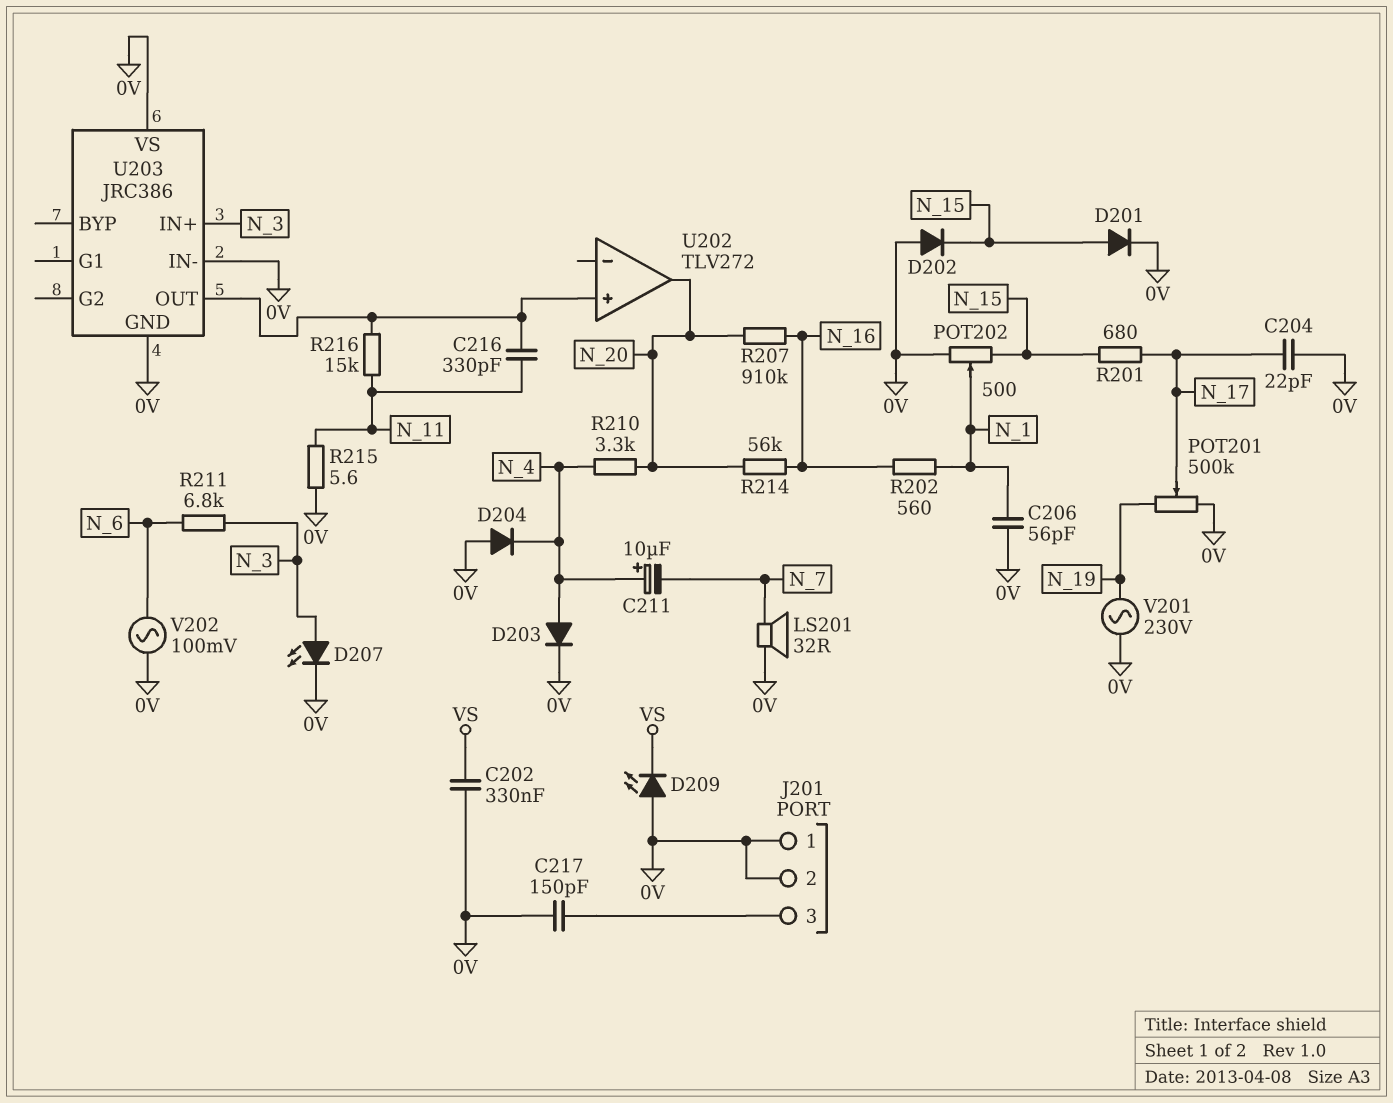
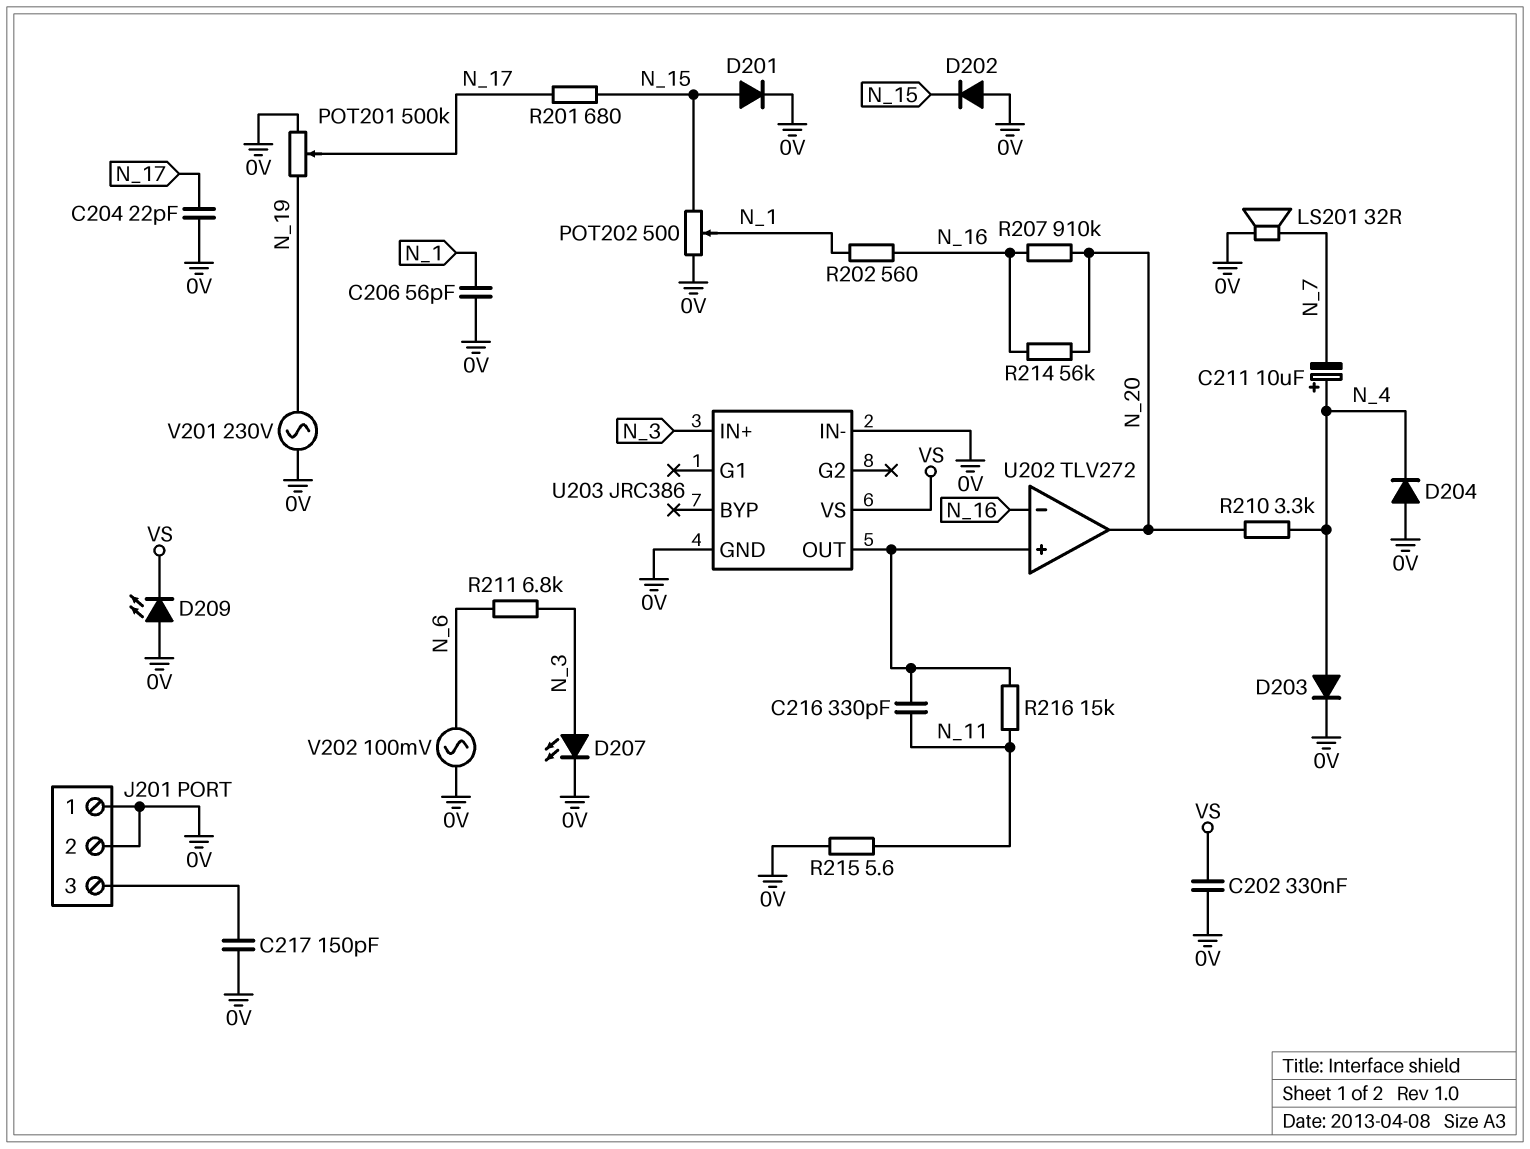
U202 pin in-: none -> N_16
U203 pin VS: 0V -> VS

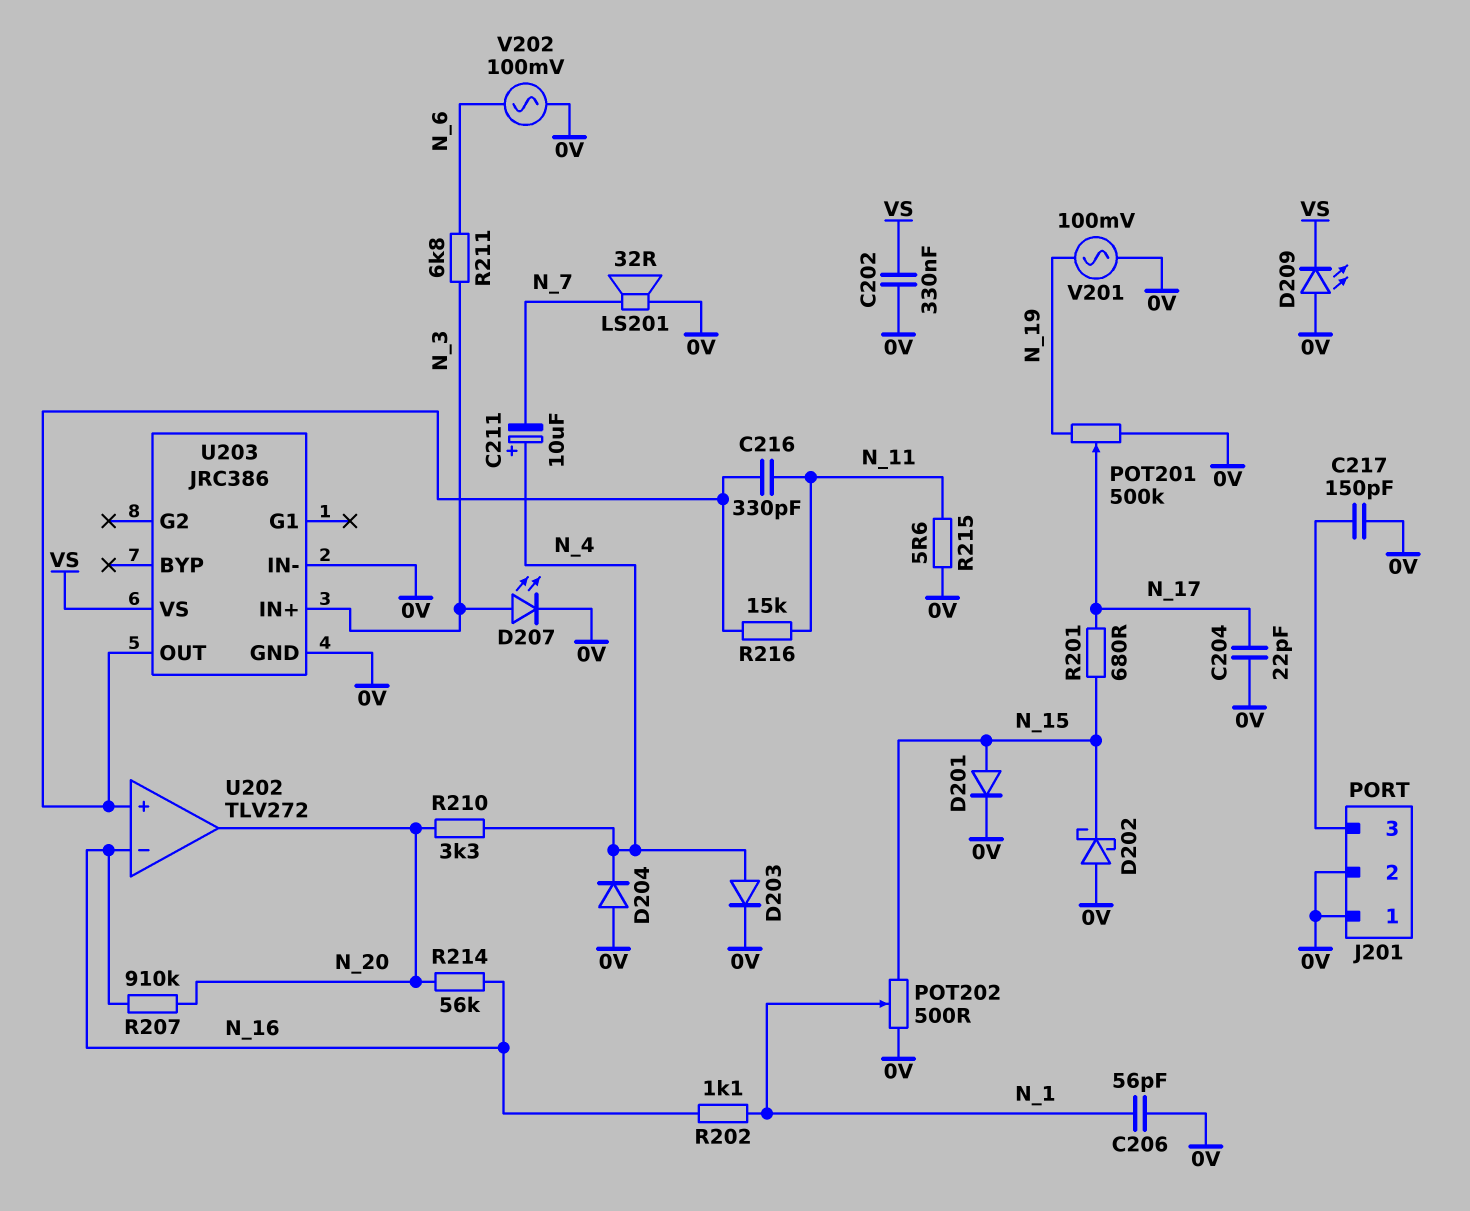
D202: diode (A 0V, K N_15) -> schottky (A 0V, K N_15)
R202: 560 (N_1, N_16) -> 1.1k (N_1, N_16)
V201: AC 230V (0V, N_19) -> AC 100mV (0V, N_19)

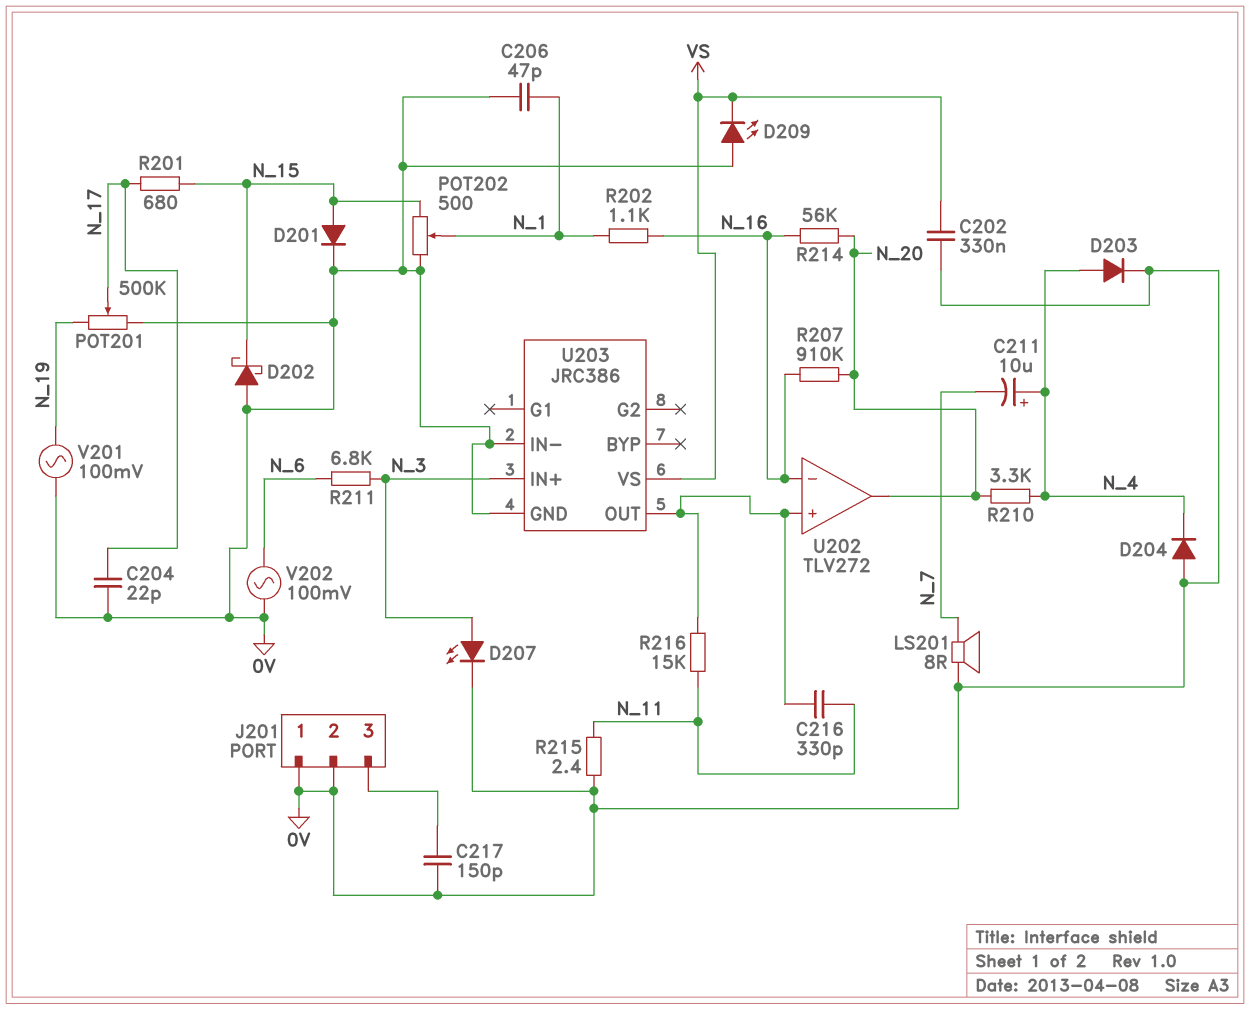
C206: 56pF (0V, N_1) -> 47pF (0V, N_1)
LS201: speaker 32R (0V, N_7) -> speaker 8R (0V, N_7)
R215: 5.6 (0V, N_11) -> 2.4 (0V, N_11)

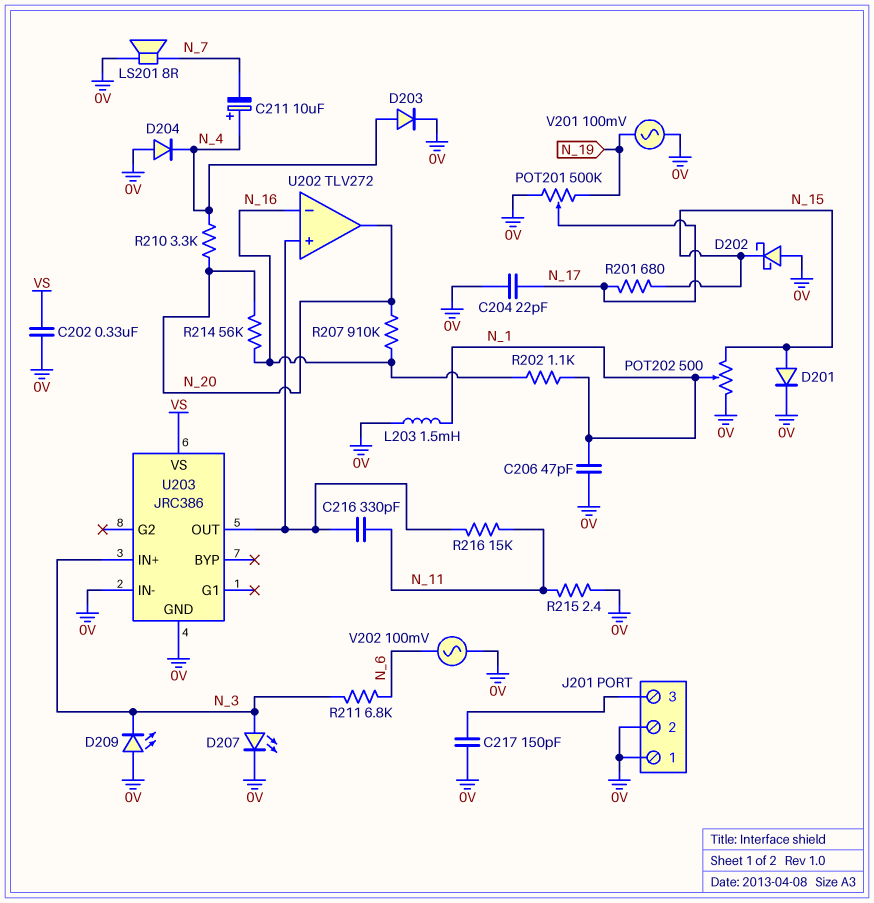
D209: LED (A 0V, K VS) -> LED (A 0V, K N_3)
L203: none -> 1.5mH (0V, N_1)

